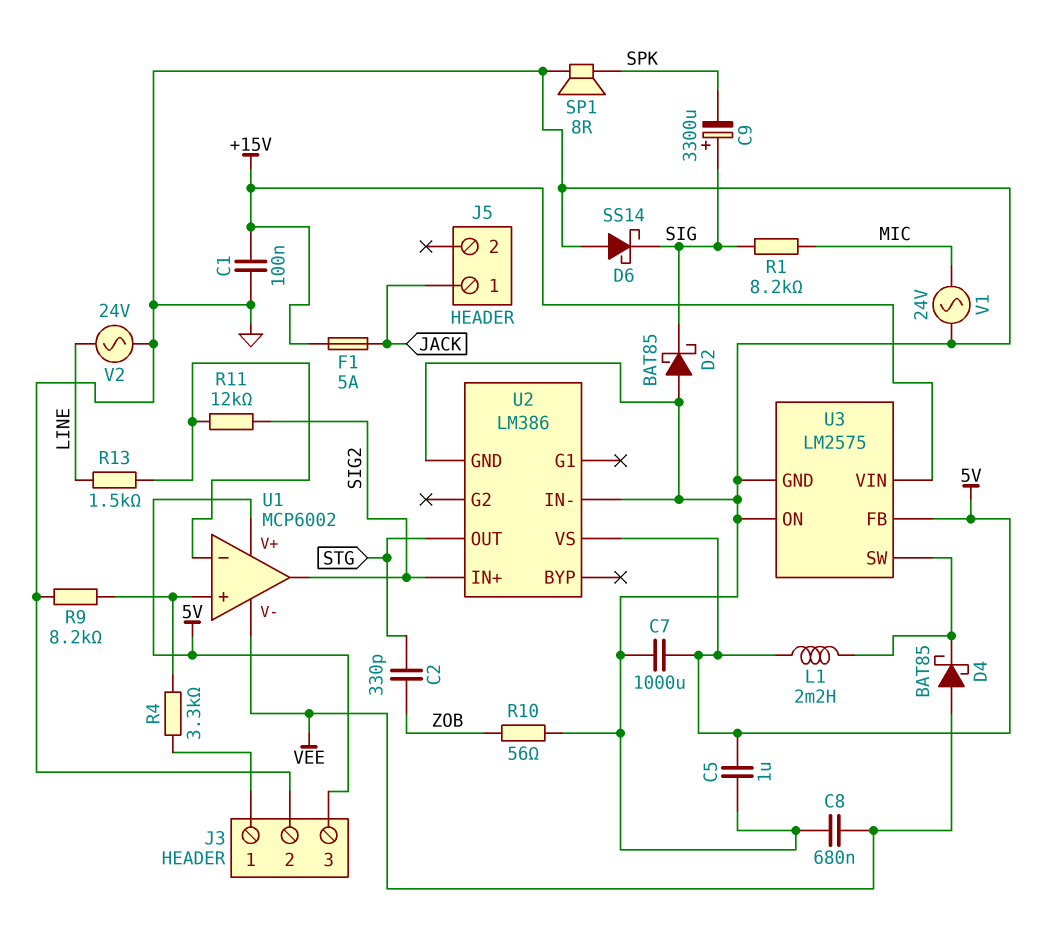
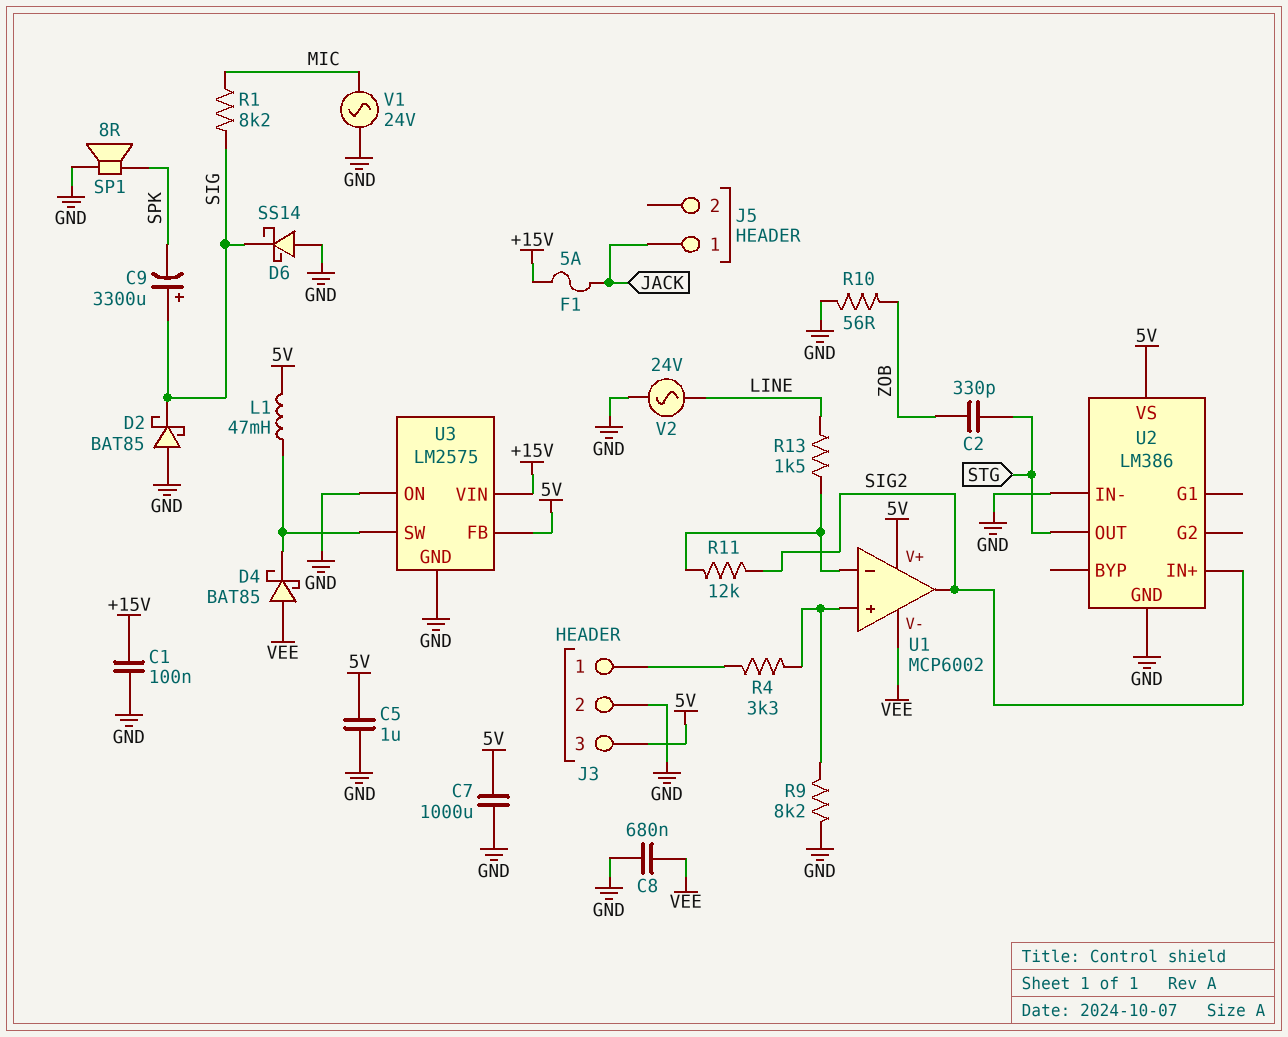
L1: 2.2mH (5V, U3/SW) -> 47mH (5V, U3/SW)

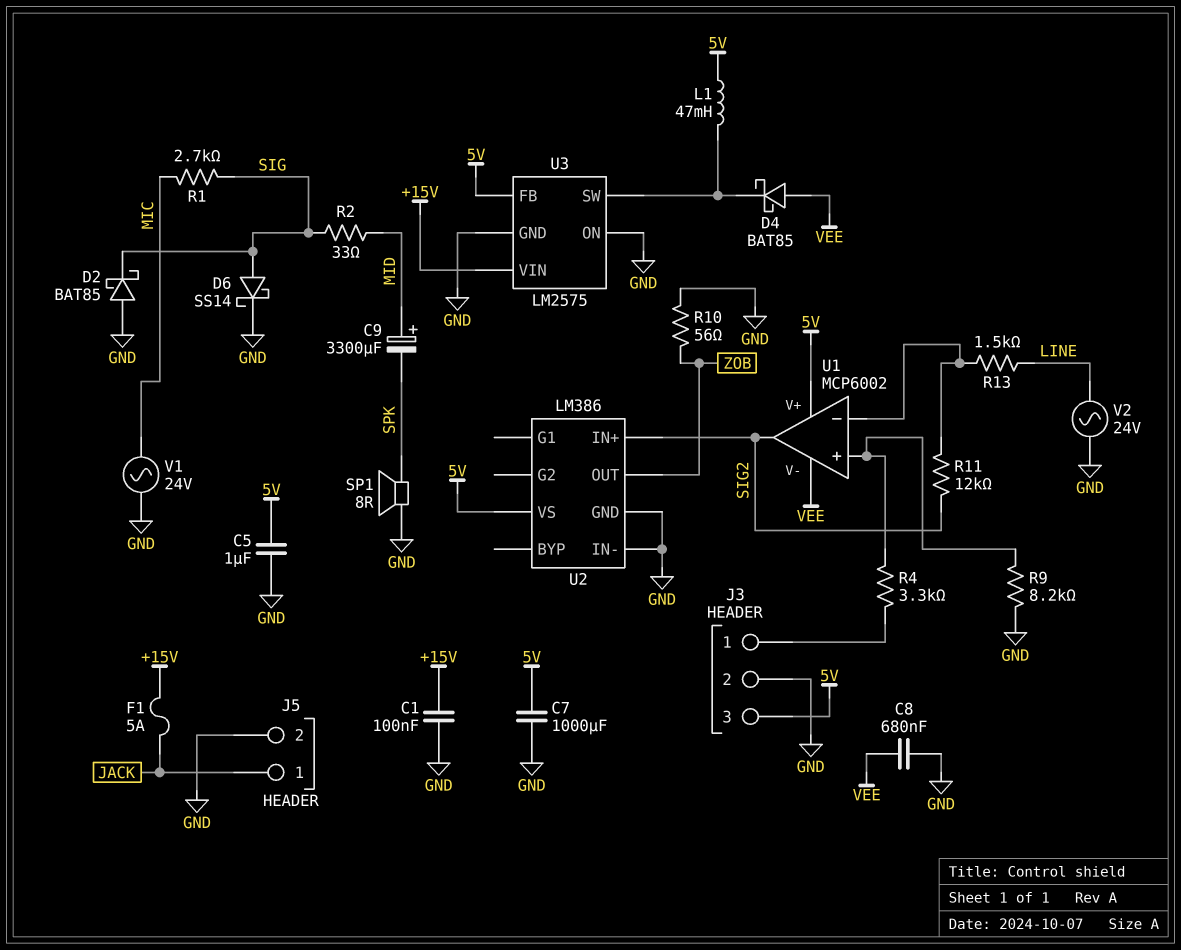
C2: 330pF (STG, ZOB) -> none
C9: 3300uF (plus SIG, minus SPK) -> 3300uF (plus MID, minus SPK)
D6: schottky SS14 (A GND, K SIG) -> schottky SS14 (A SIG, K GND)
J5 pin 2: none -> GND
R1: 8.2k (MIC, SIG) -> 2.7k (MIC, SIG)
R2: none -> 33 (MID, SIG)
U2 pin OUT: STG -> ZOB

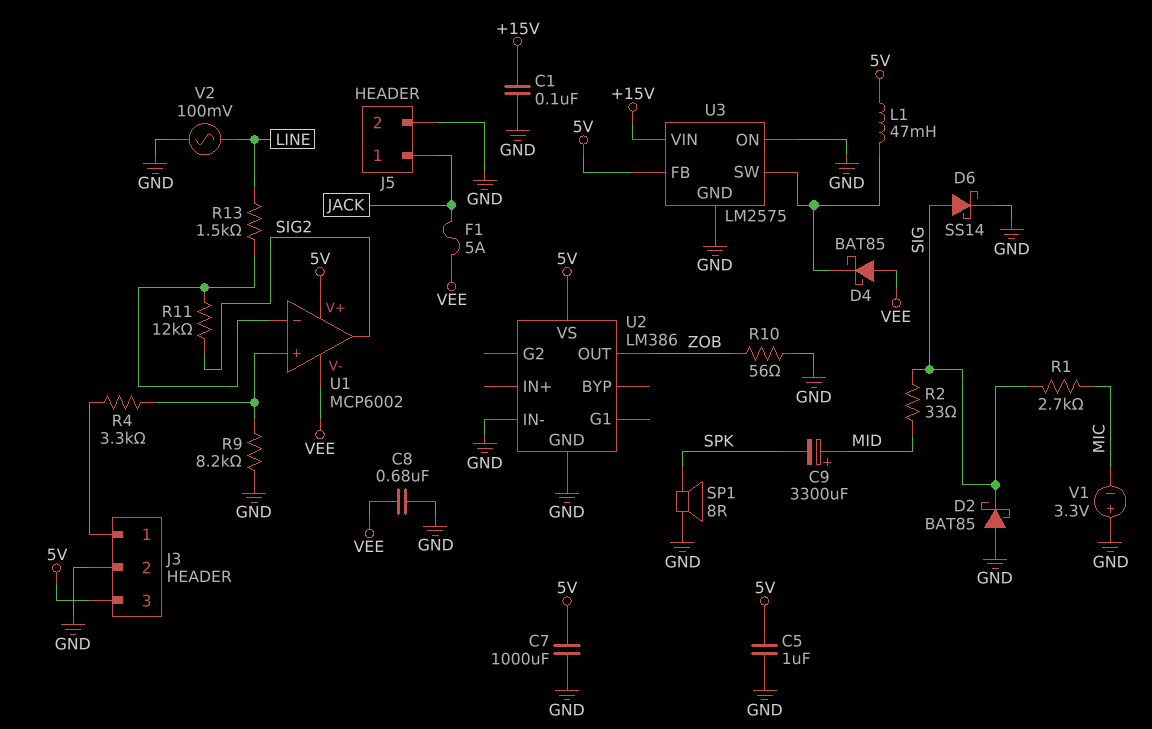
F1: 5A (+15V, JACK) -> 5A (JACK, VEE)
U2 pin IN+: SIG2 -> none
V1: AC 24V (GND, MIC) -> 3.3V (plus GND, minus MIC)
V2: AC 24V (GND, LINE) -> AC 100mV (GND, LINE)

